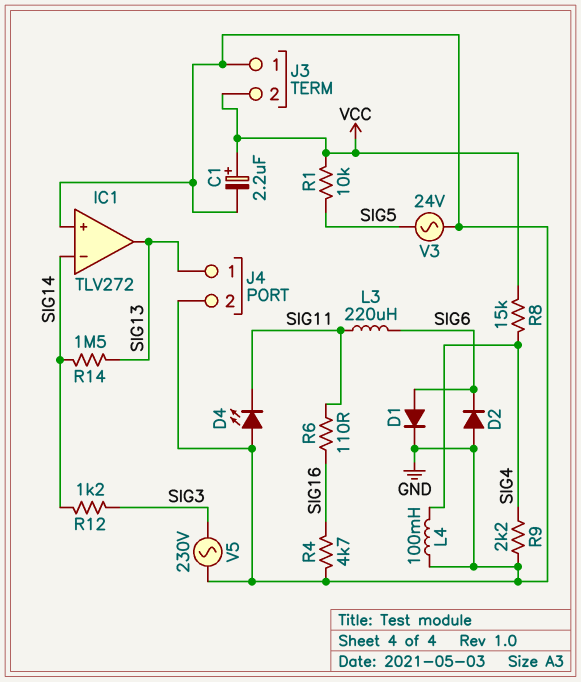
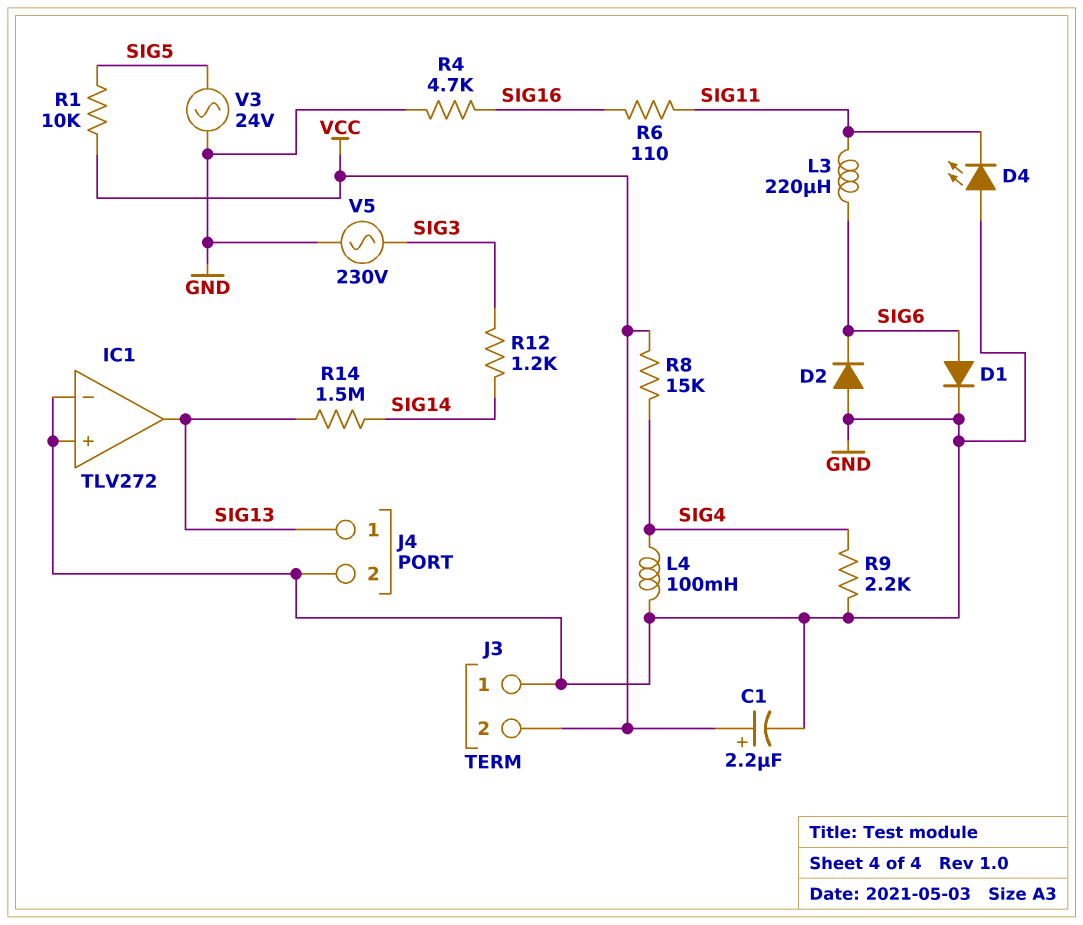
IC1 pin in-: SIG14 -> GND

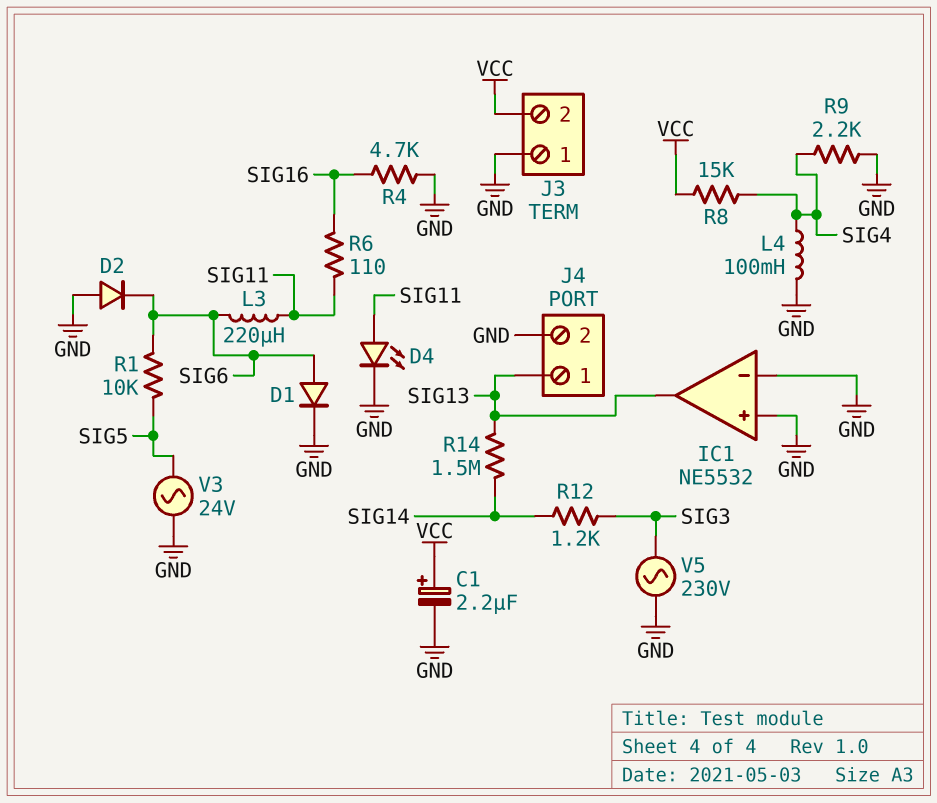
D4: LED (A GND, K SIG11) -> LED (A SIG11, K GND)
IC1: TLV272 -> NE5532
R1: 10k (SIG5, VCC) -> 10k (SIG5, SIG6)

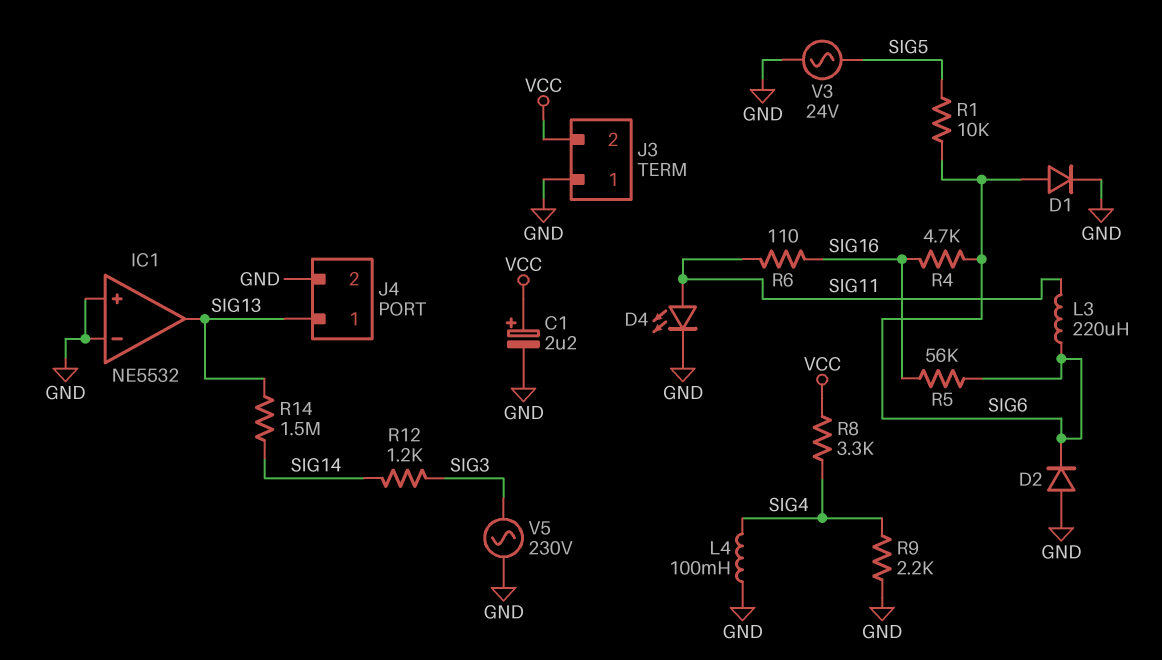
R4: 4.7k (GND, SIG16) -> 4.7k (SIG6, SIG16)
R5: none -> 56k (SIG6, SIG16)
R8: 15k (SIG4, VCC) -> 3.3k (SIG4, VCC)

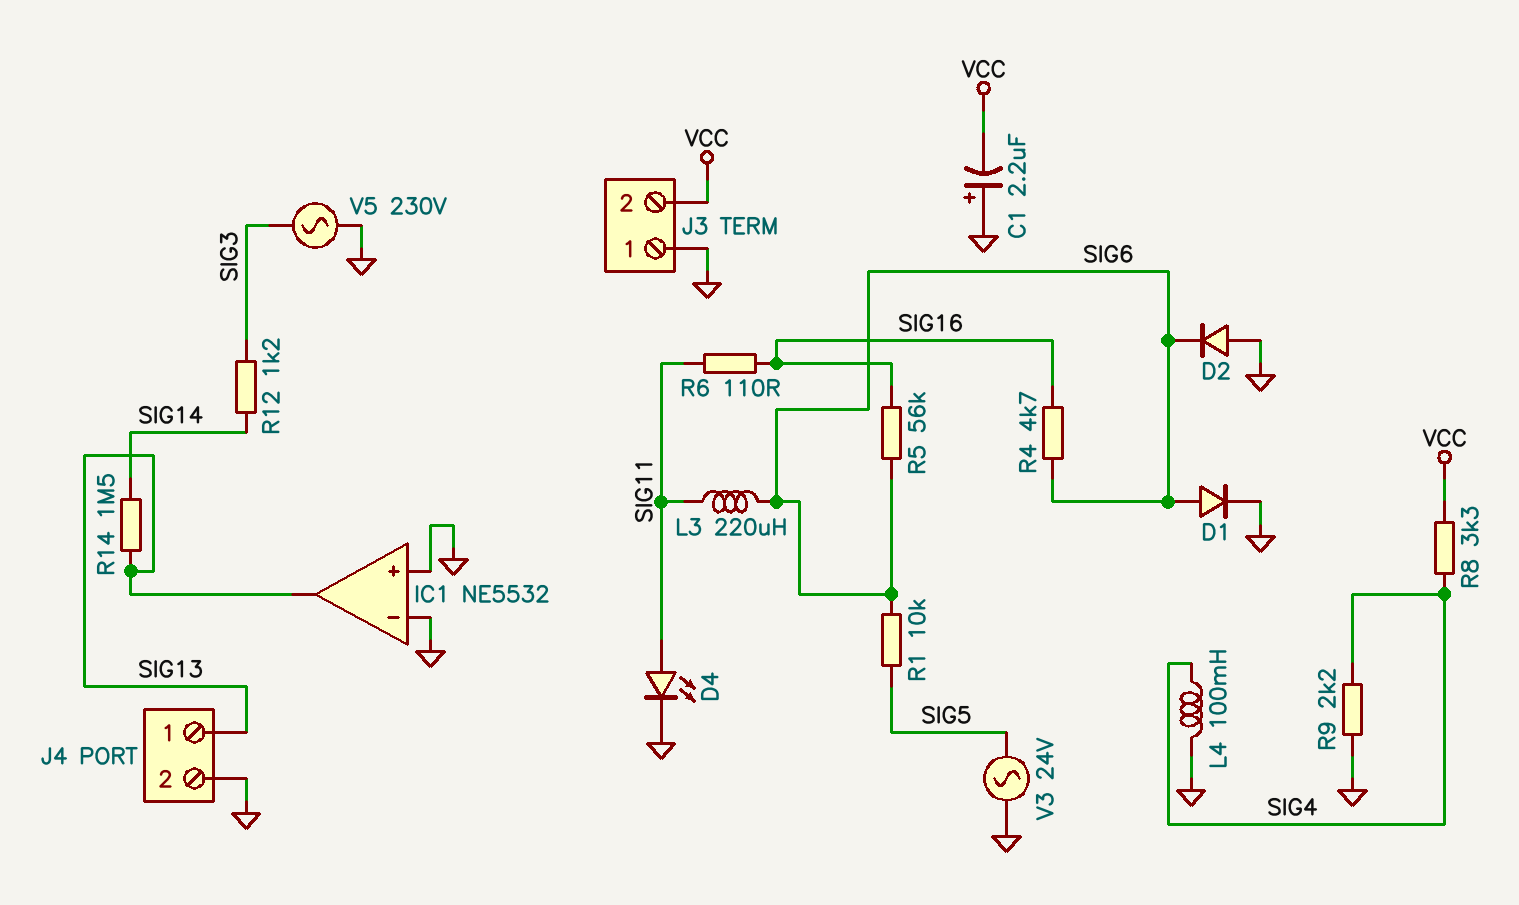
C1: 2.2uF (plus VCC, minus GND) -> 2.2uF (plus GND, minus VCC)

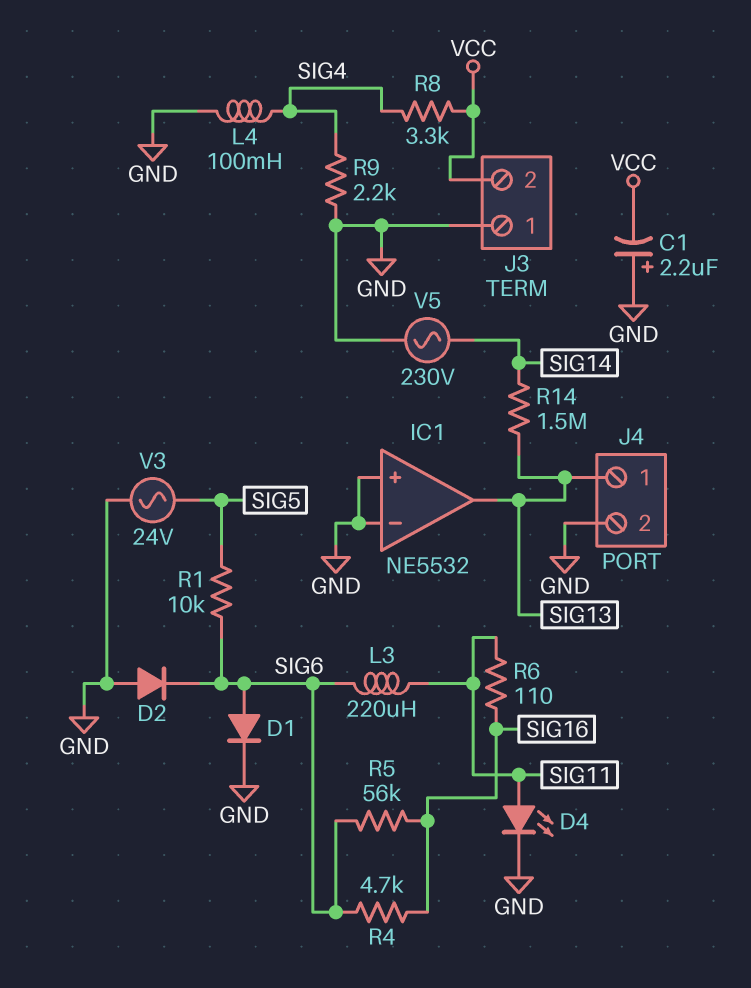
R12: 1.2k (SIG3, SIG14) -> none
V5: AC 230V (GND, SIG3) -> AC 230V (GND, SIG14)

